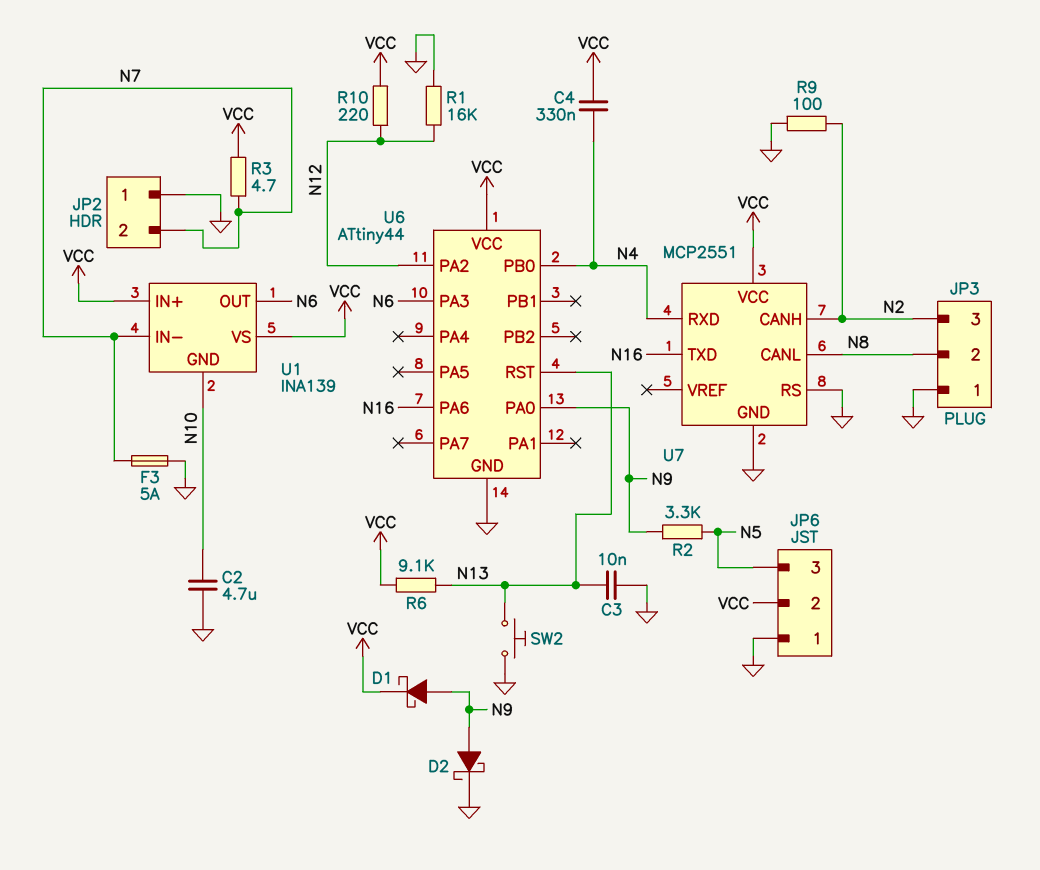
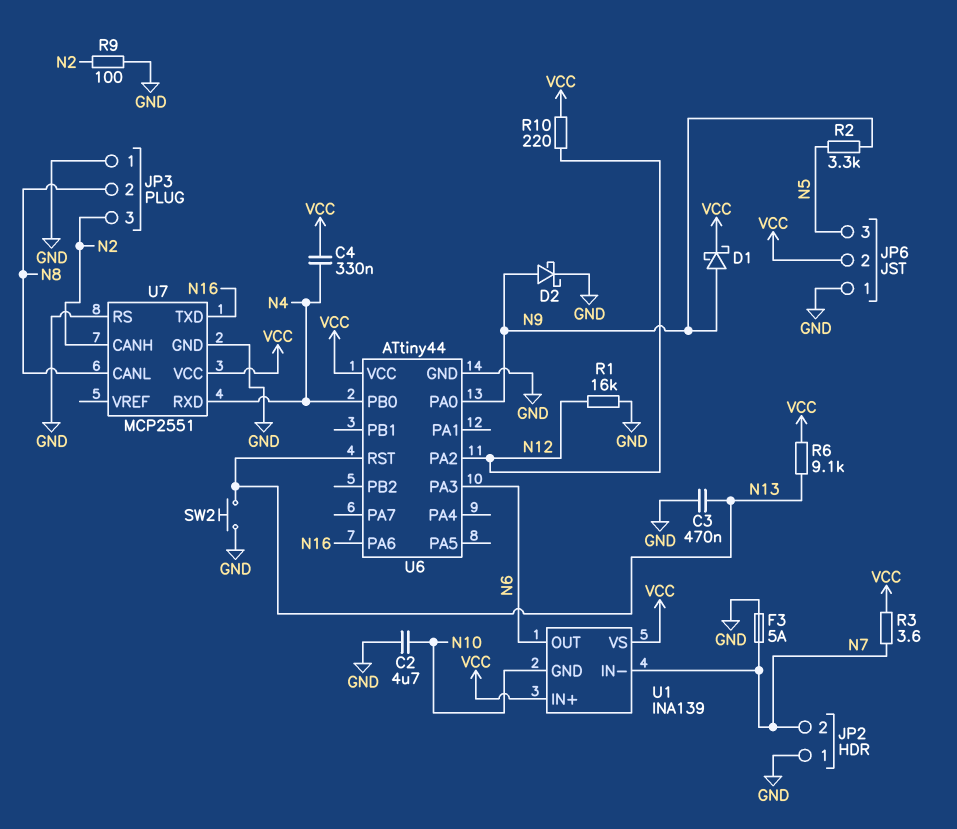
C3: 10nF (GND, N13) -> 470nF (GND, N13)
R3: 4.7 (N7, VCC) -> 3.6 (N7, VCC)

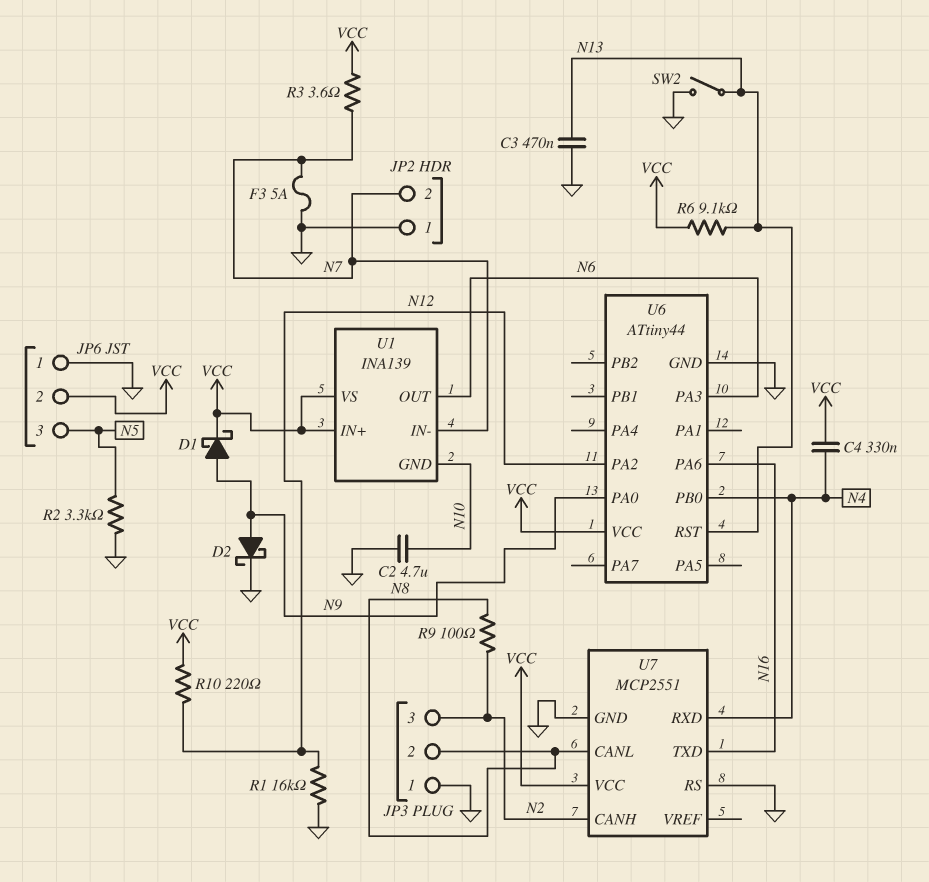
R2: 3.3k (N5, N9) -> 3.3k (GND, N5)
R9: 100 (GND, N2) -> 100 (N2, N8)
SW2: button (GND, N13) -> switch (GND, N13)

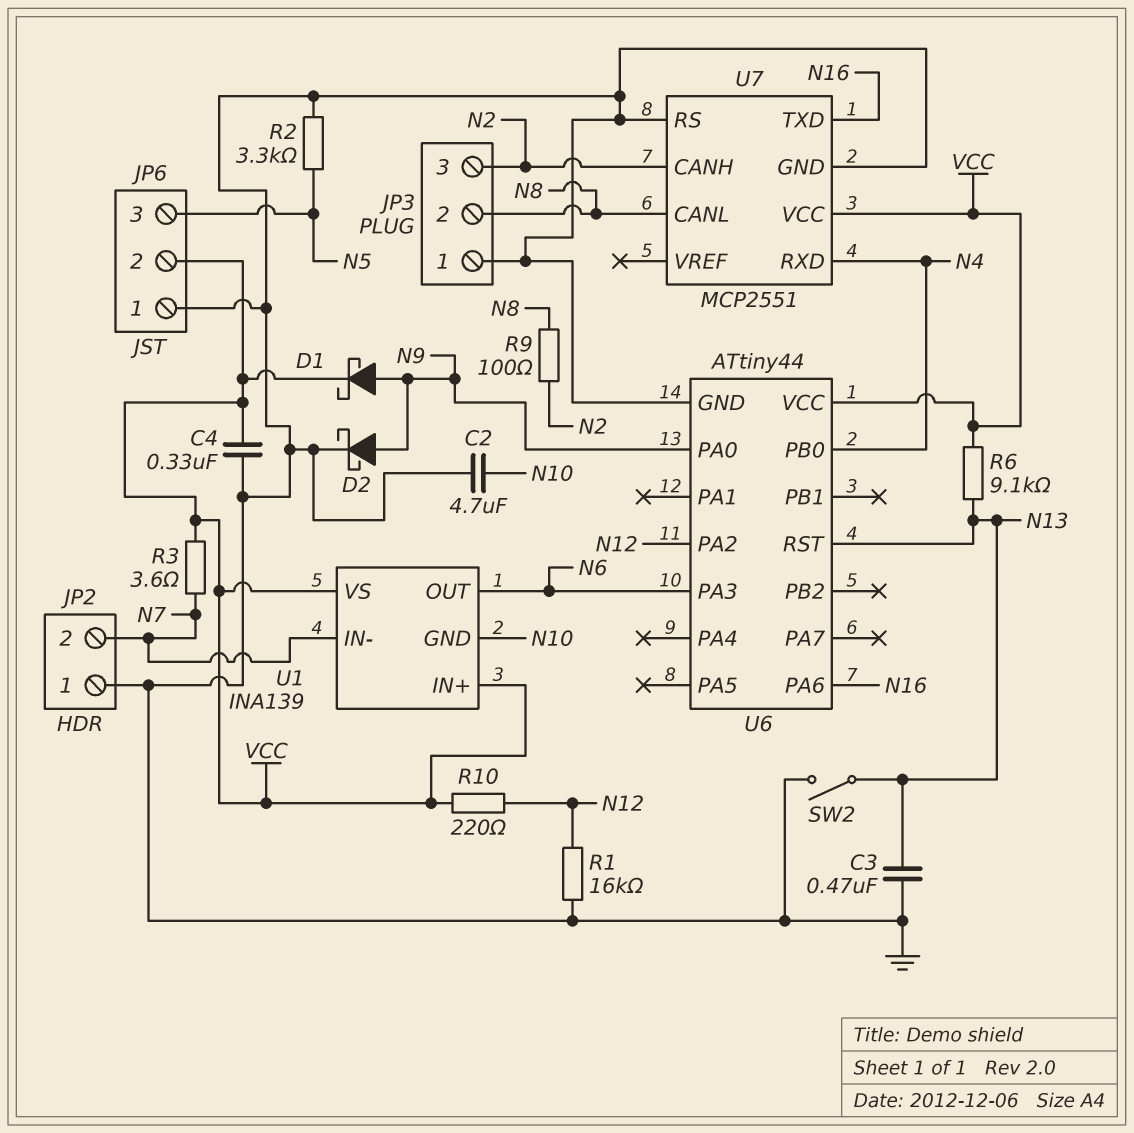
C4: 330nF (N4, VCC) -> 330nF (GND, VCC)
F3: 5A (GND, N7) -> none

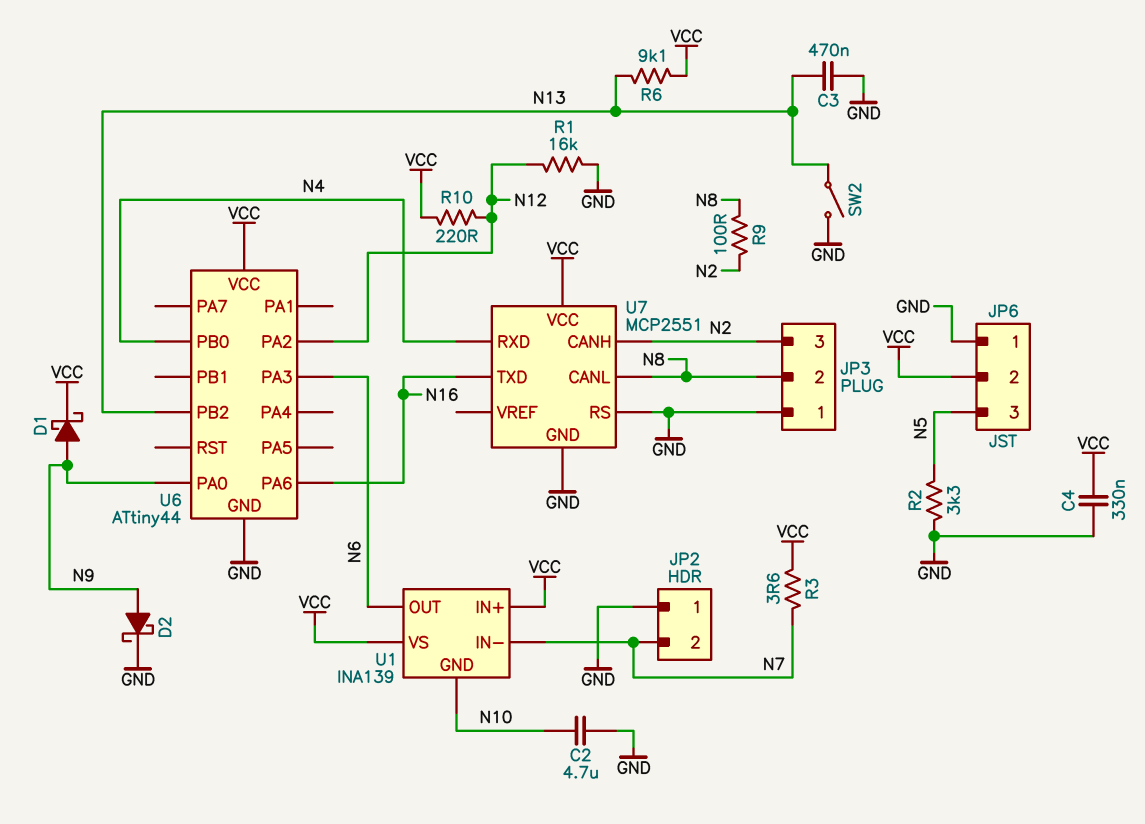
U6 pin PB2: none -> N13
U6 pin RST: N13 -> none

